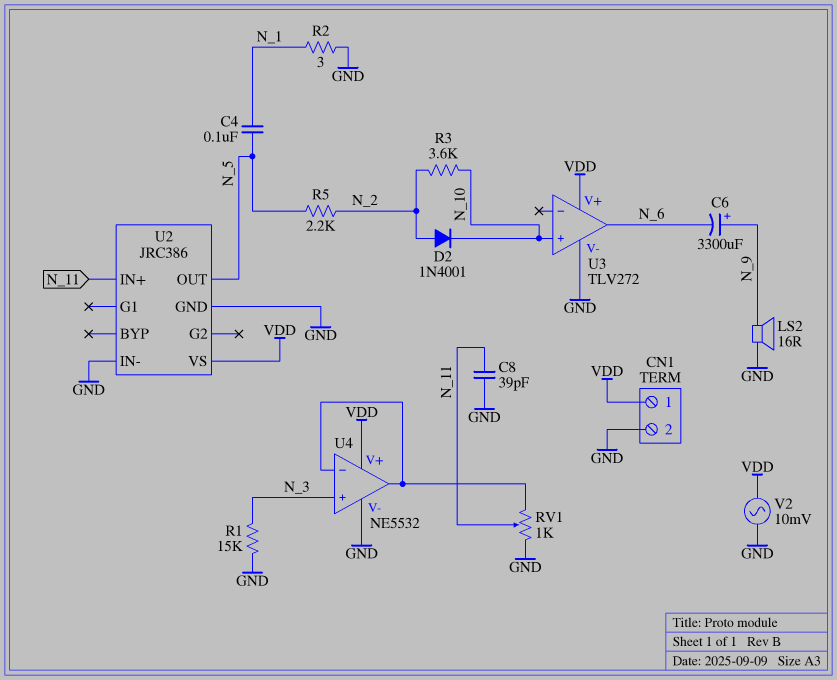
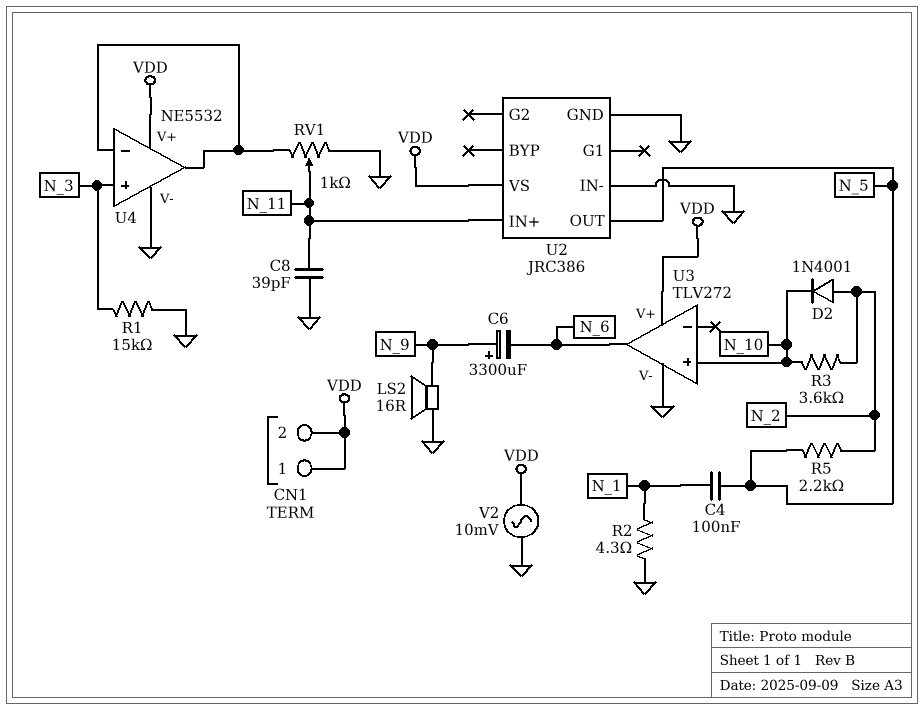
CN1 pin 2: GND -> VDD
R2: 3 (GND, N_1) -> 4.3 (GND, N_1)

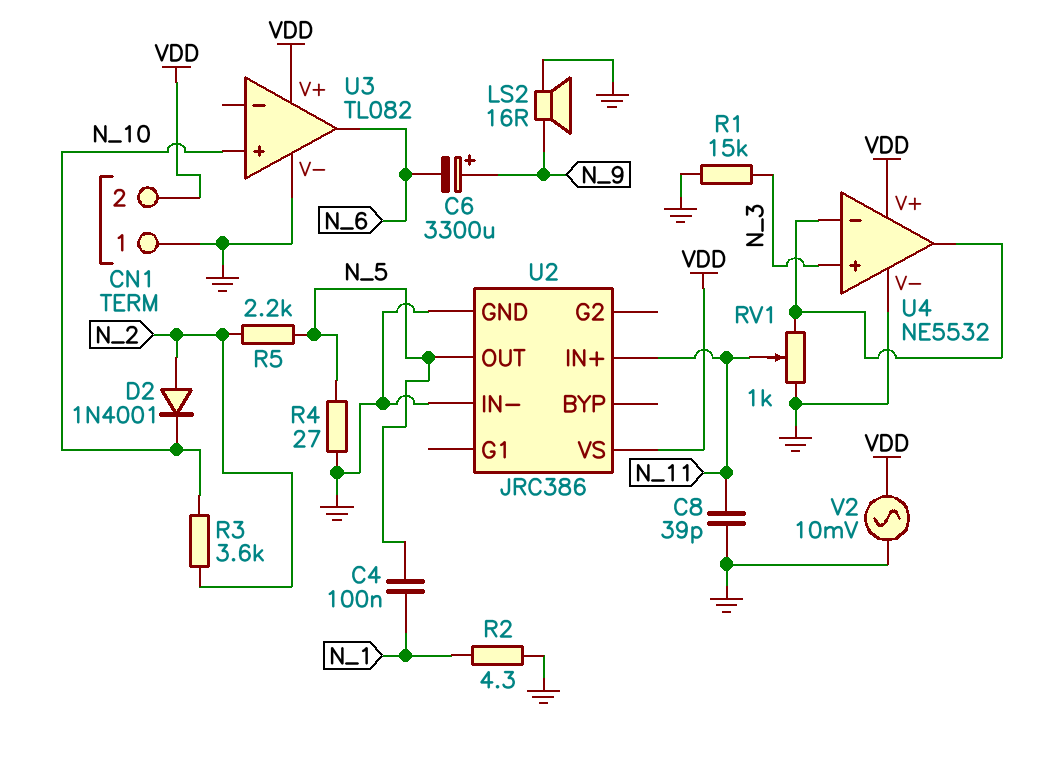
CN1 pin 1: VDD -> GND
R4: none -> 27 (GND, N_5)
U3: TLV272 -> TL082

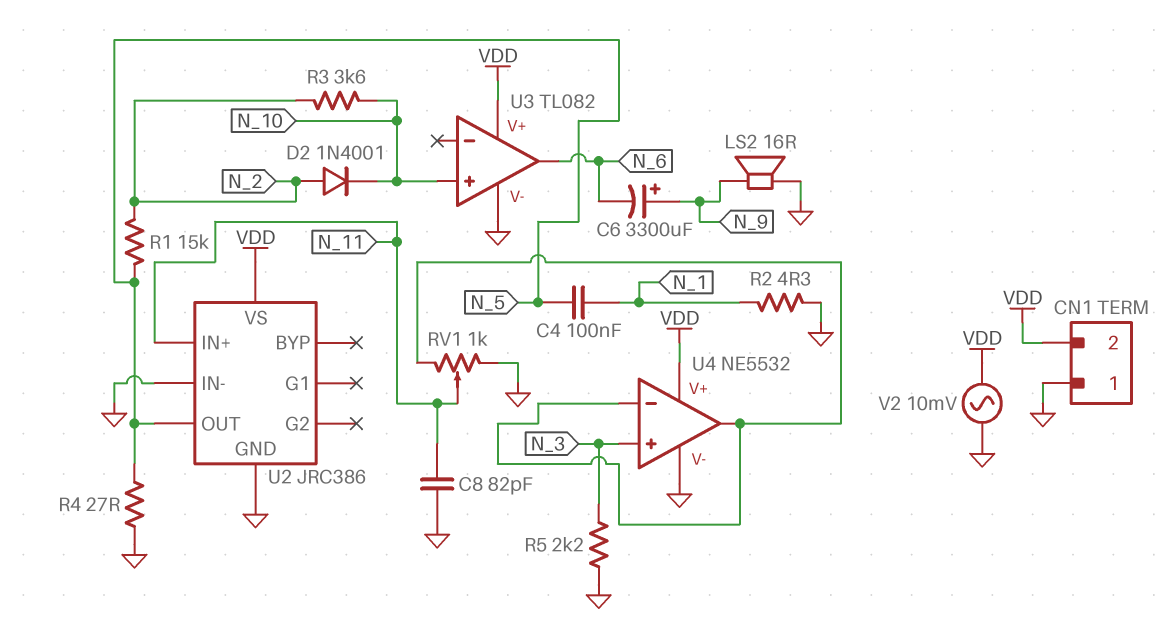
C8: 39pF (GND, N_11) -> 82pF (GND, N_11)
R1: 15k (GND, N_3) -> 15k (N_2, N_5)
R5: 2.2k (N_2, N_5) -> 2.2k (GND, N_3)

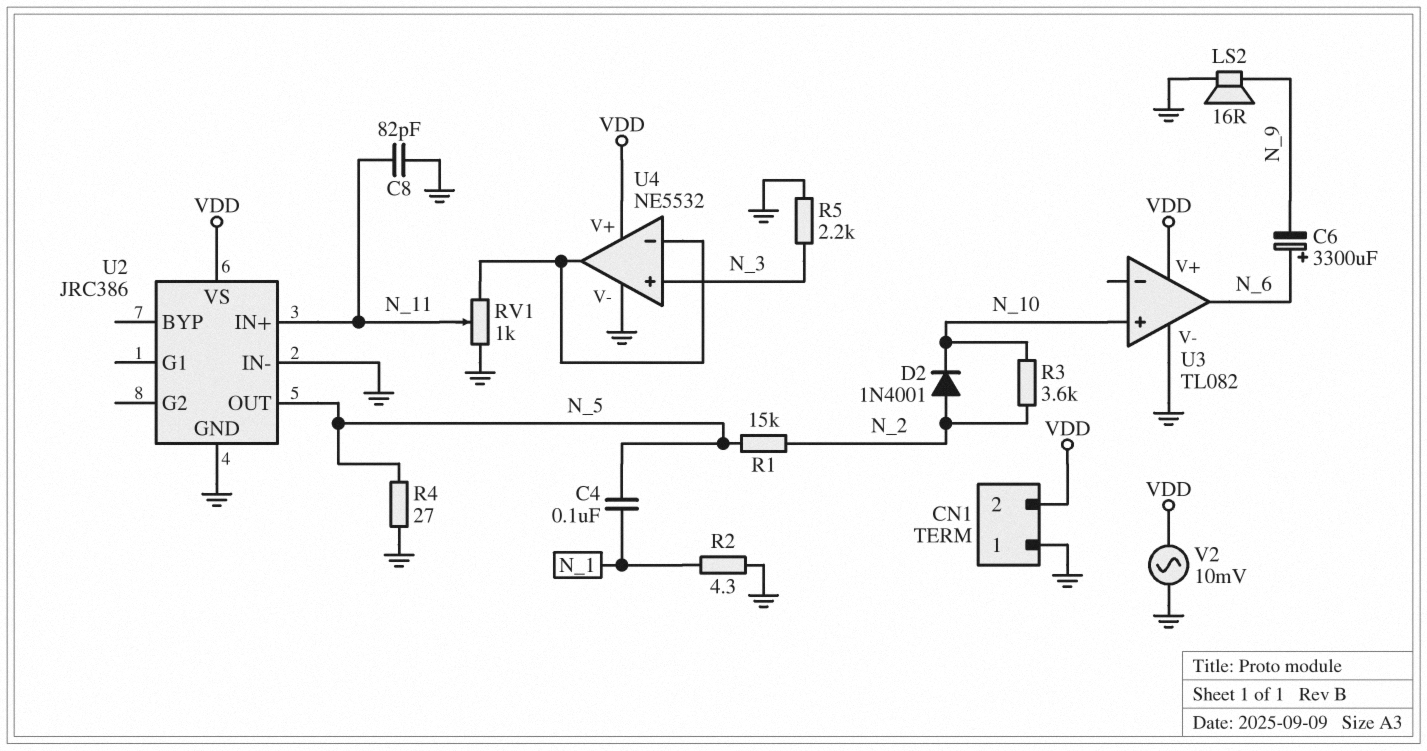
C6: 3300uF (plus N_9, minus N_6) -> 3300uF (plus N_6, minus N_9)

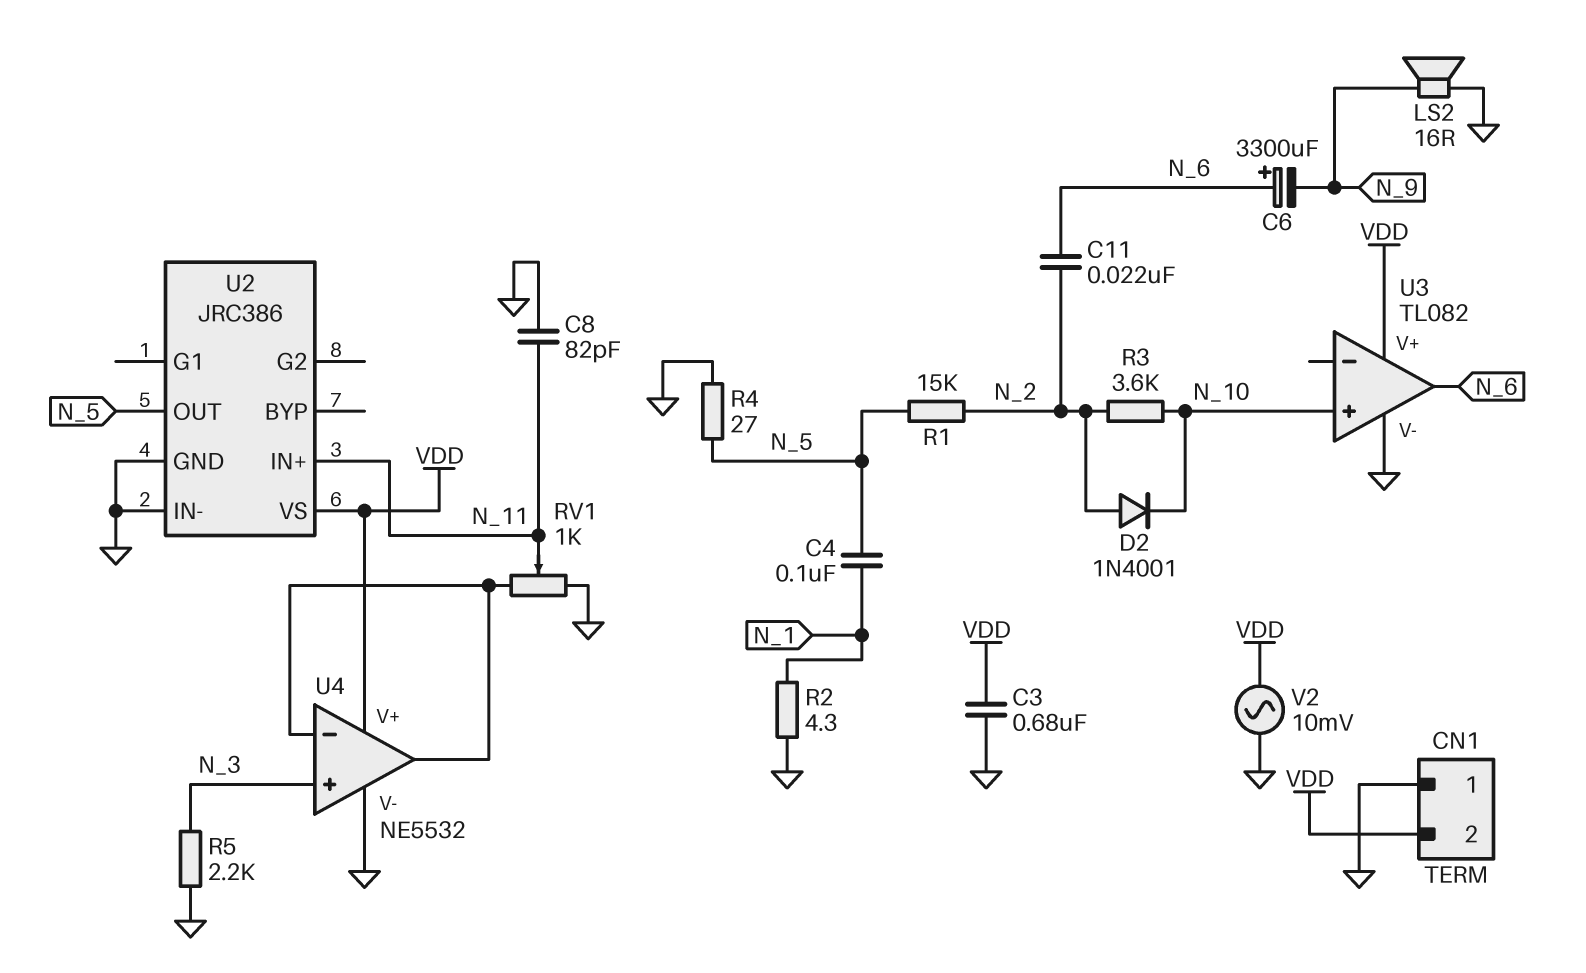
C3: none -> 680nF (GND, VDD)
C11: none -> 22nF (N_2, N_6)

